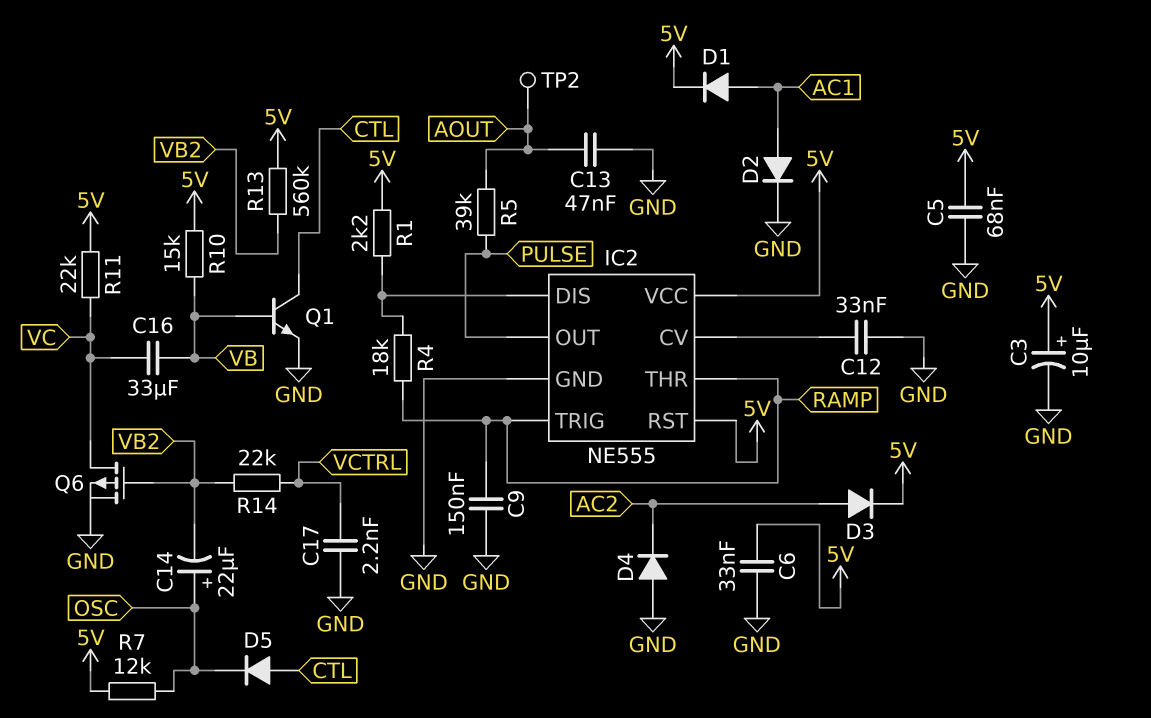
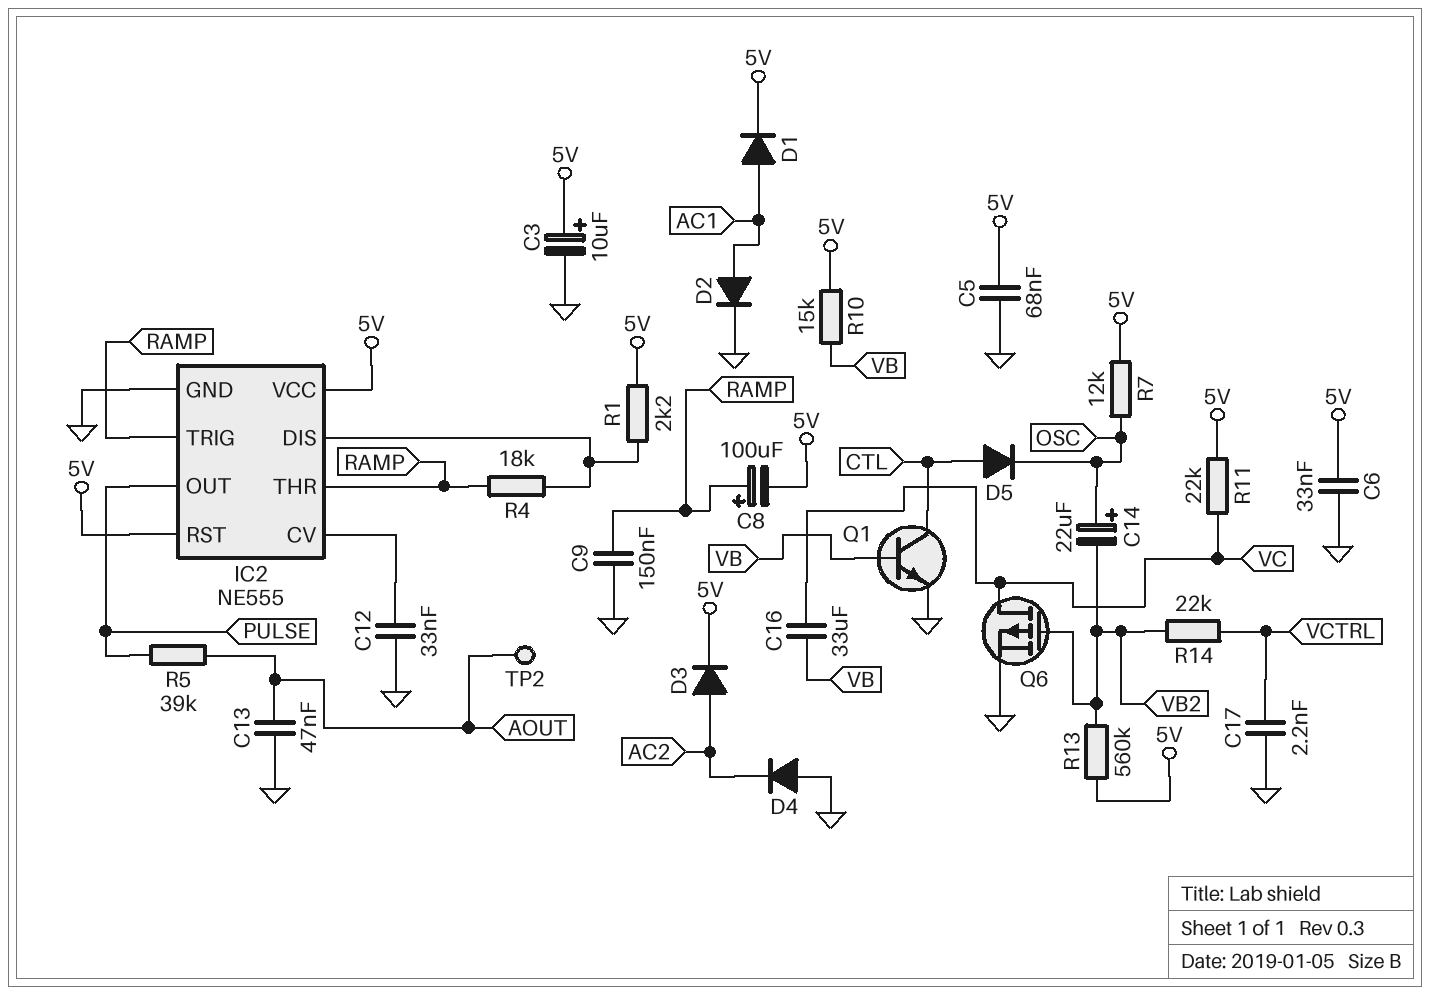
C8: none -> 100uF (plus RAMP, minus 5V)

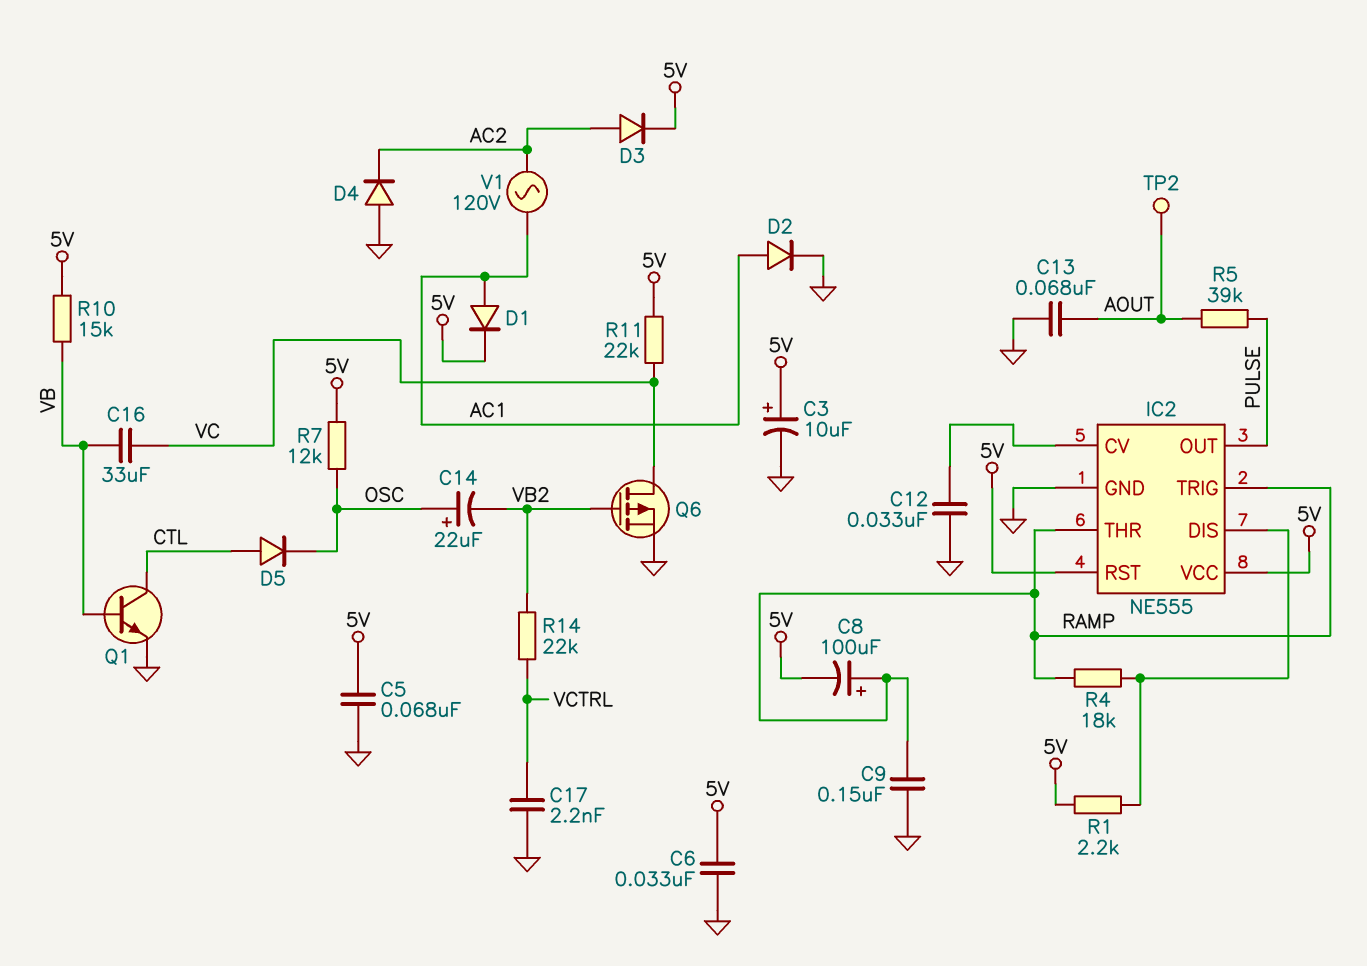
C13: 47nF (AOUT, GND) -> 68nF (AOUT, GND)
R13: 560k (5V, VB2) -> none
V1: none -> AC 120V (AC1, AC2)

